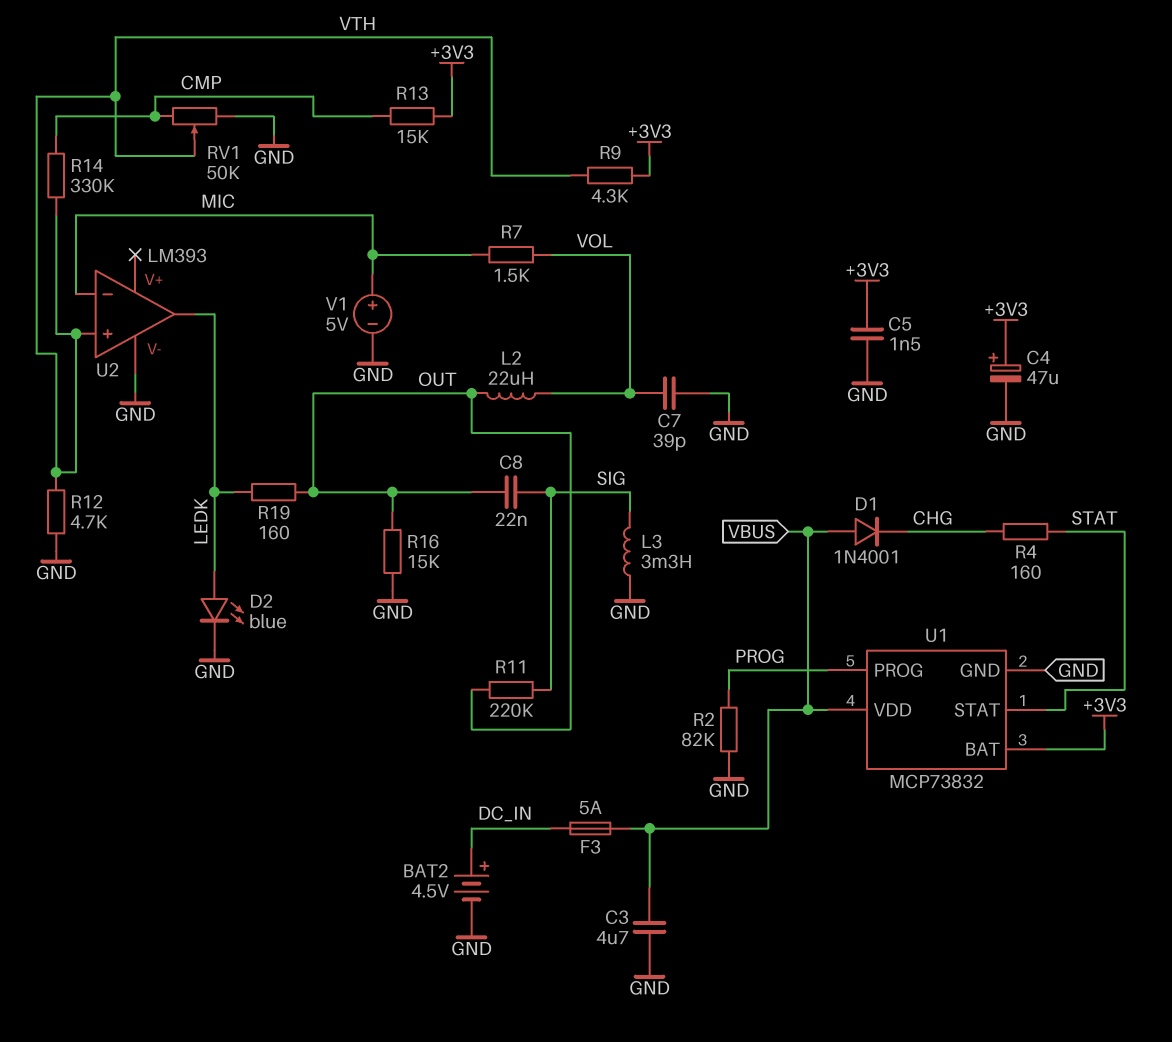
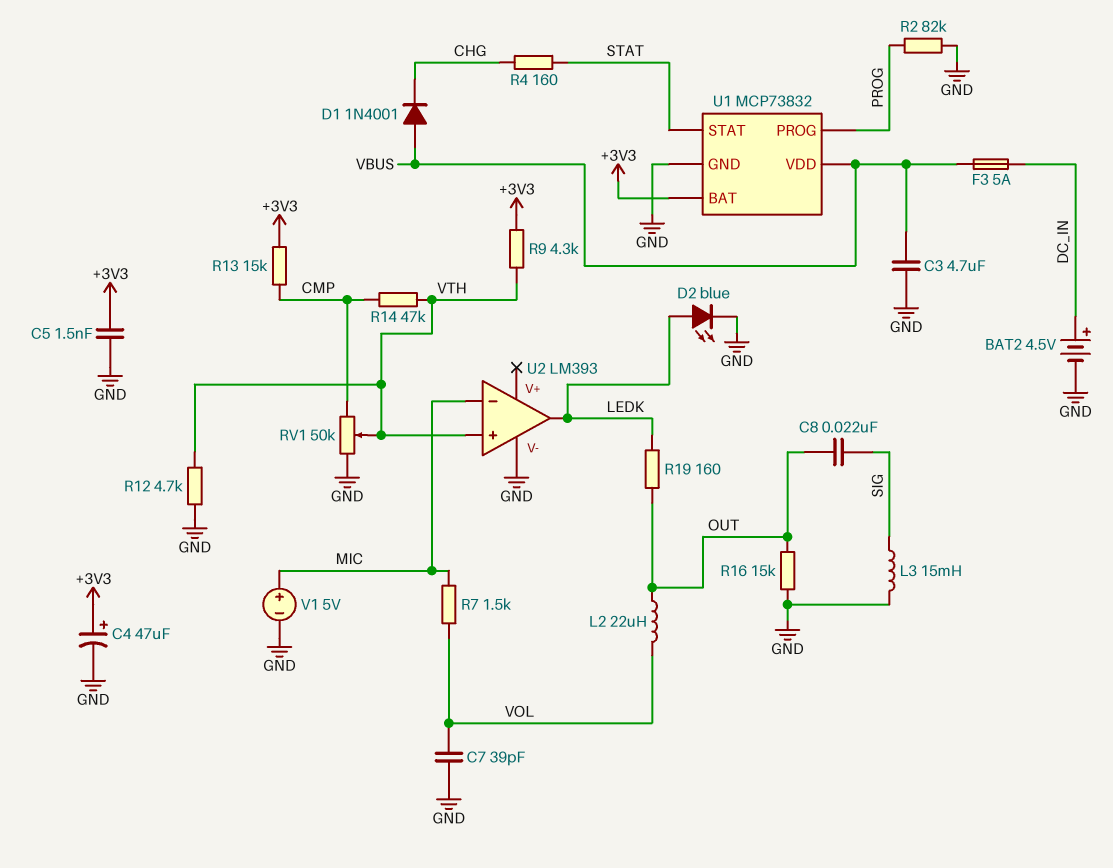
L3: 3.3mH (GND, SIG) -> 15mH (GND, SIG)
R11: 220k (OUT, SIG) -> none
R14: 330k (CMP, VTH) -> 47k (CMP, VTH)

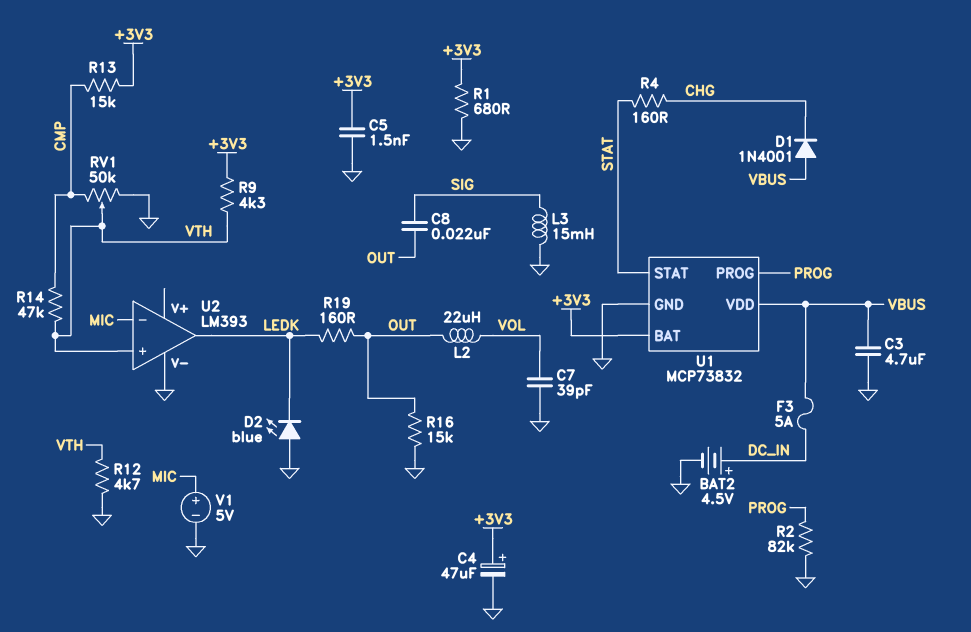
D2: LED blue (A LEDK, K GND) -> LED blue (A GND, K LEDK)
R1: none -> 680 (+3V3, GND)
R7: 1.5k (MIC, VOL) -> none

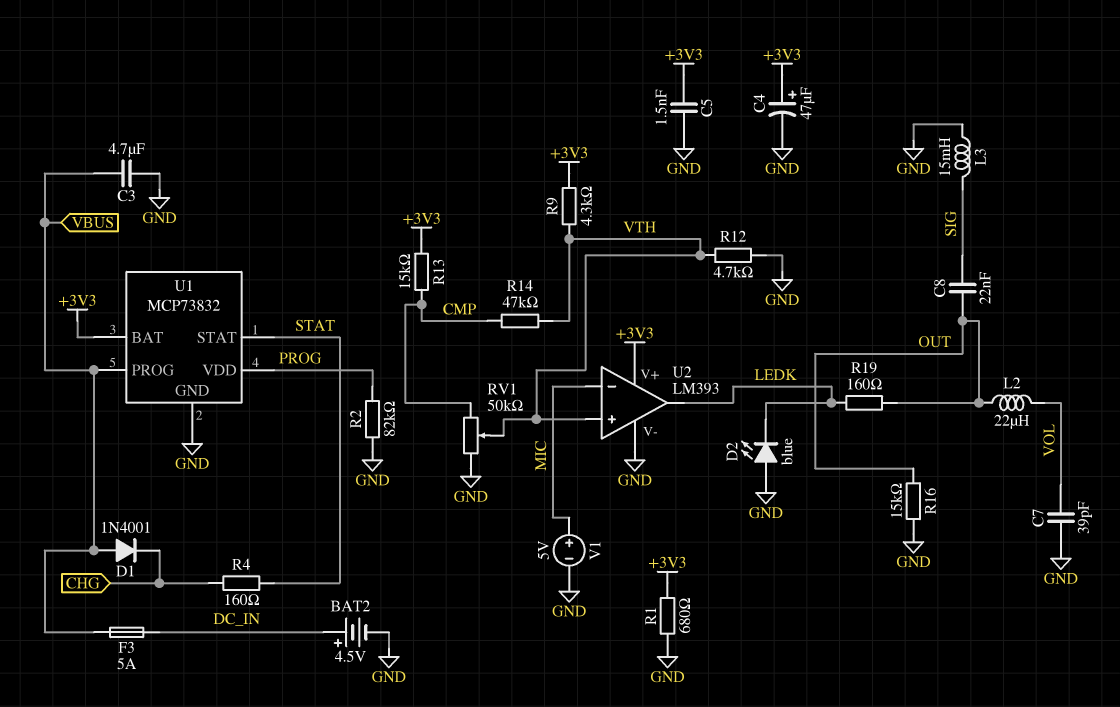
U1 pin PROG: PROG -> VBUS
U1 pin VDD: VBUS -> PROG
U2 pin V+: none -> +3V3

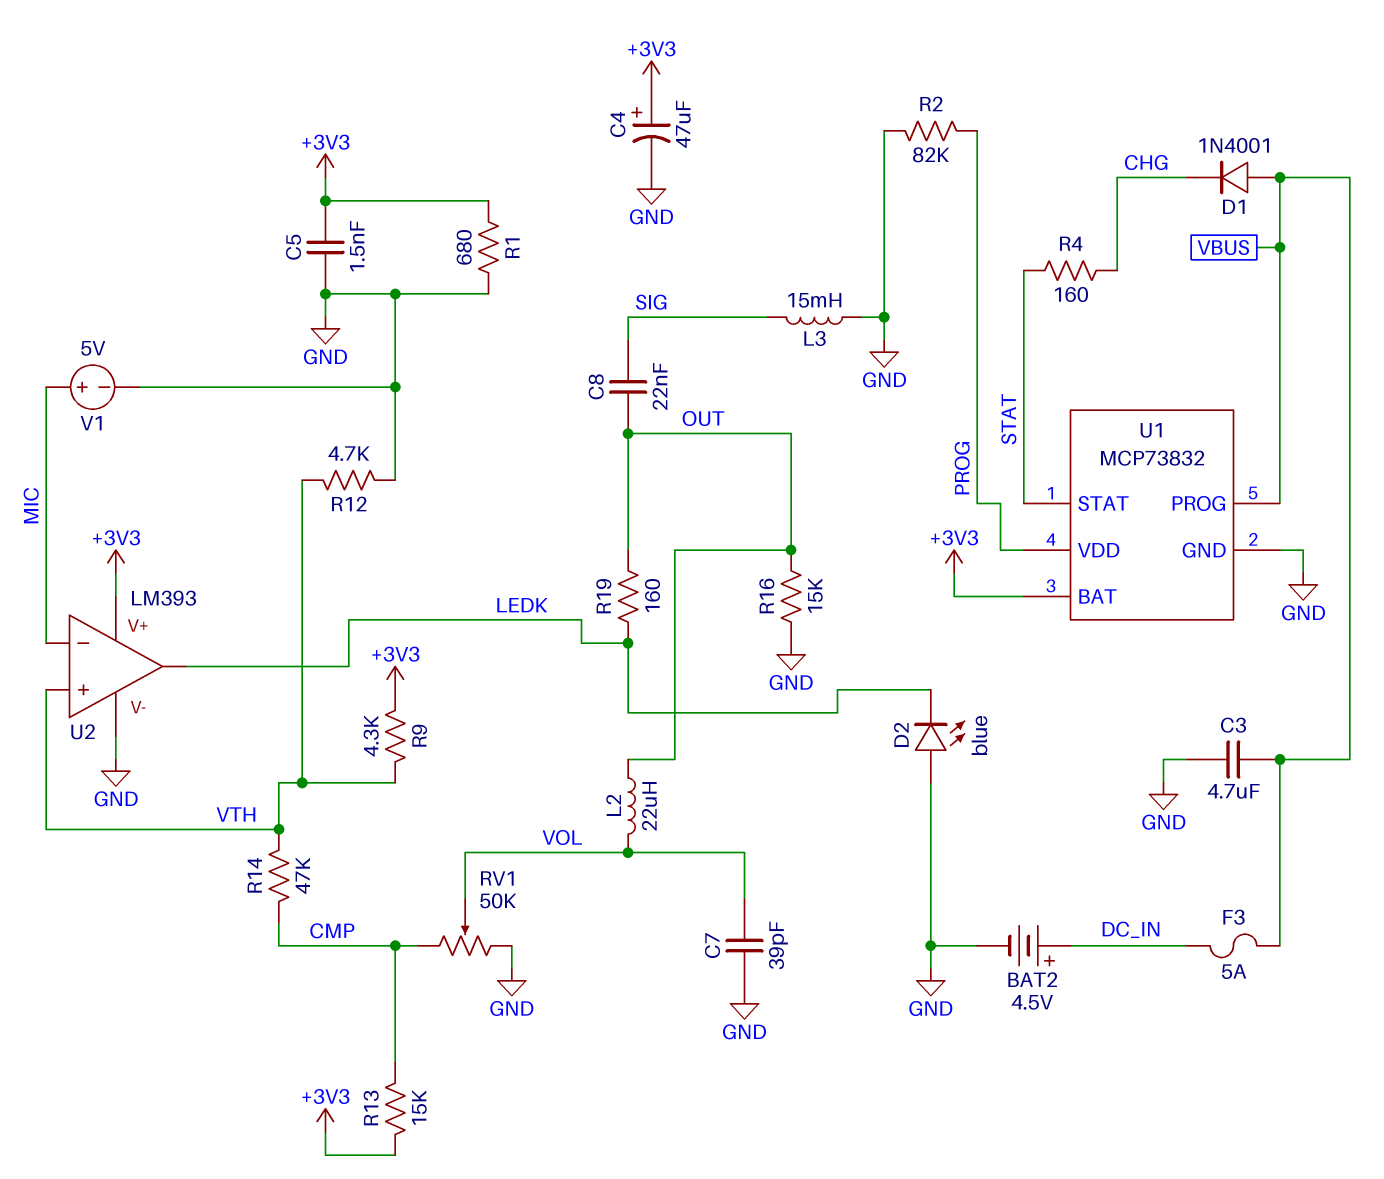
RV1: 50k (CMP, GND, wiper VTH) -> 50k (CMP, GND, wiper VOL)

